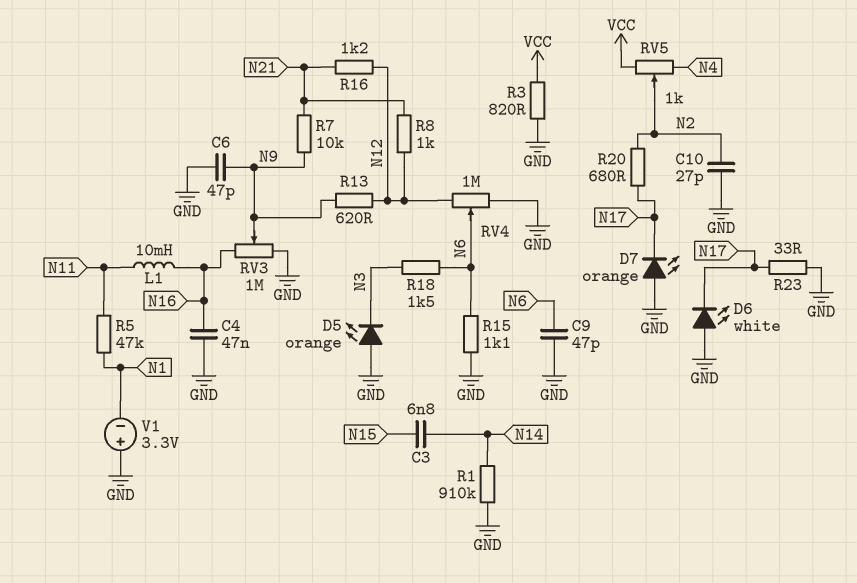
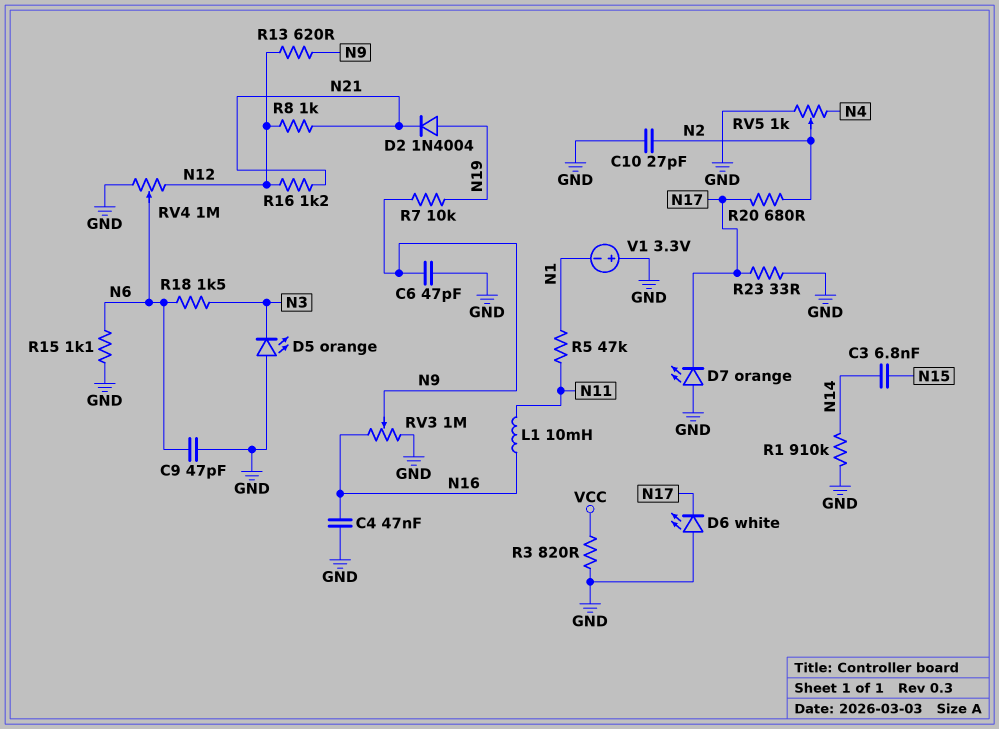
D2: none -> diode 1N4004 (A N19, K N21)
R7: 10k (N9, N21) -> 10k (N9, N19)
RV5: 1k (N4, VCC, wiper N2) -> 1k (GND, N4, wiper N2)

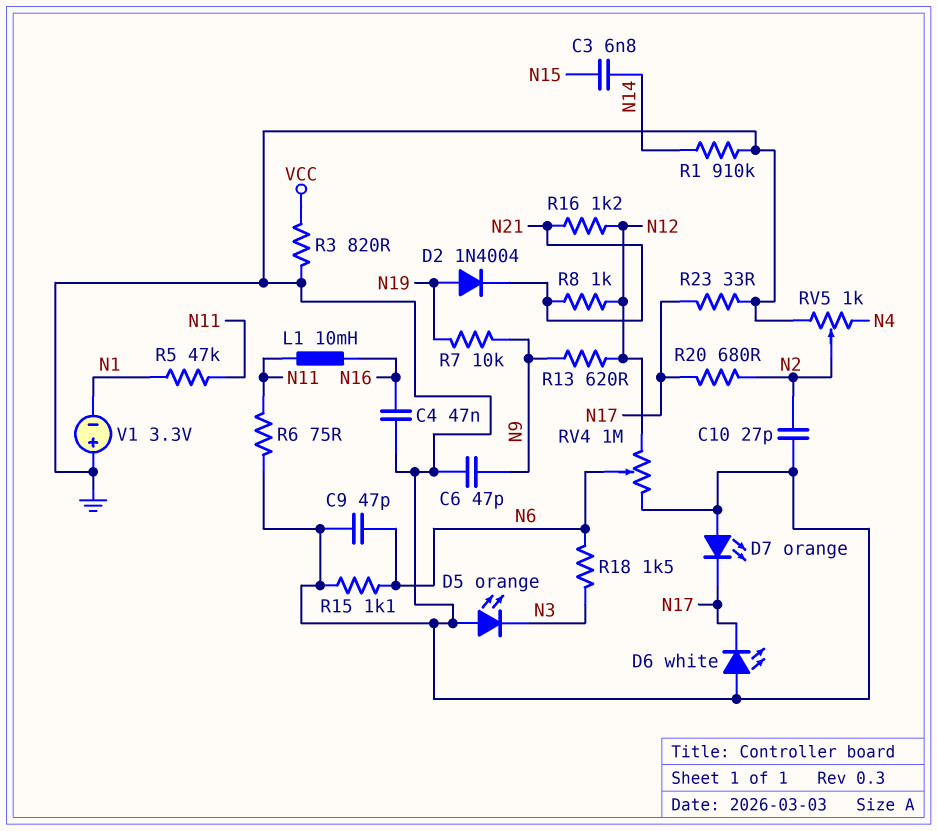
R6: none -> 75 (GND, N11)
RV3: 1M (GND, N16, wiper N9) -> none

